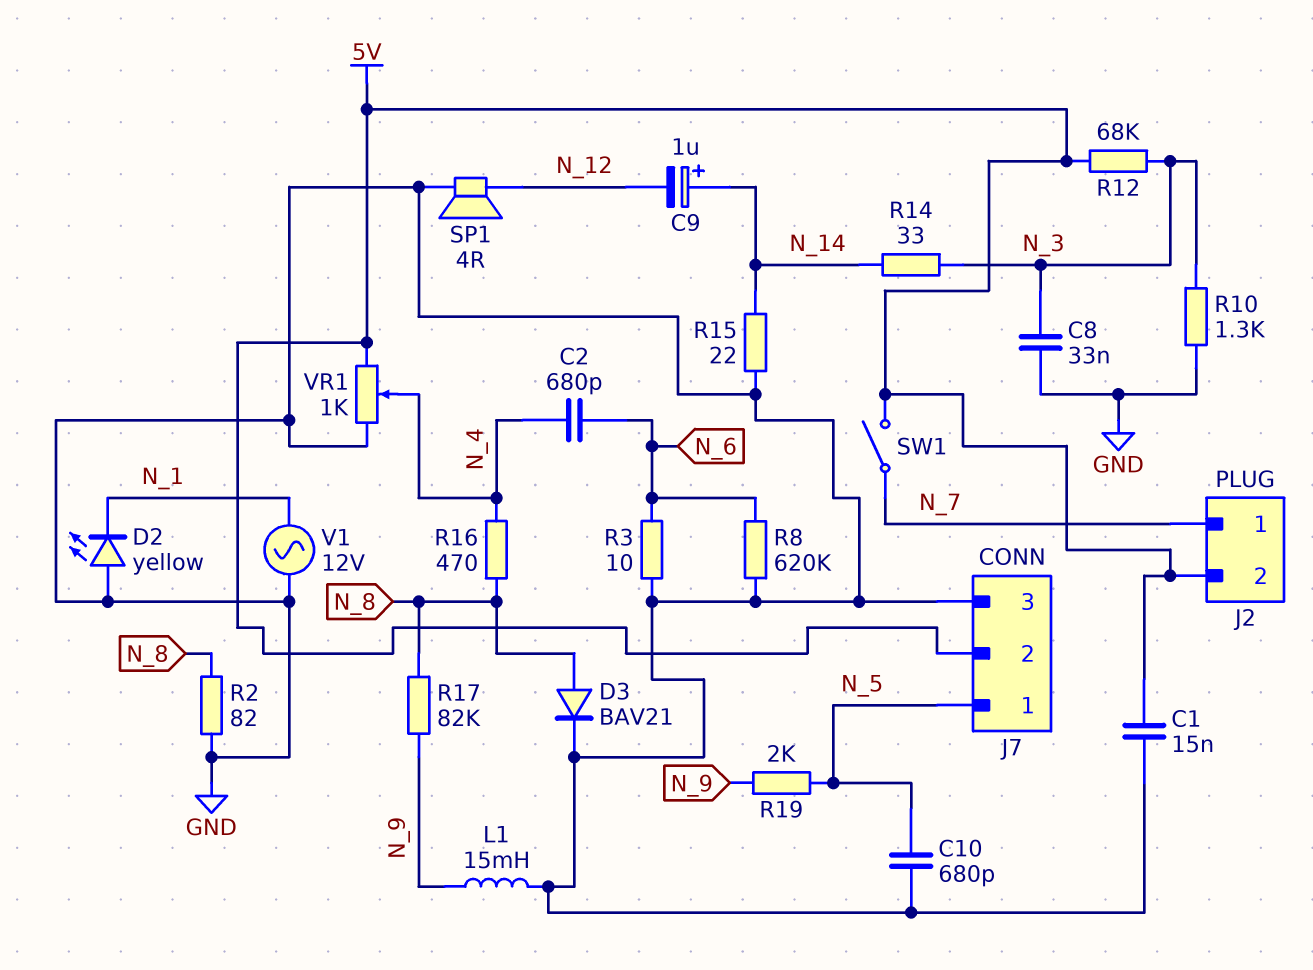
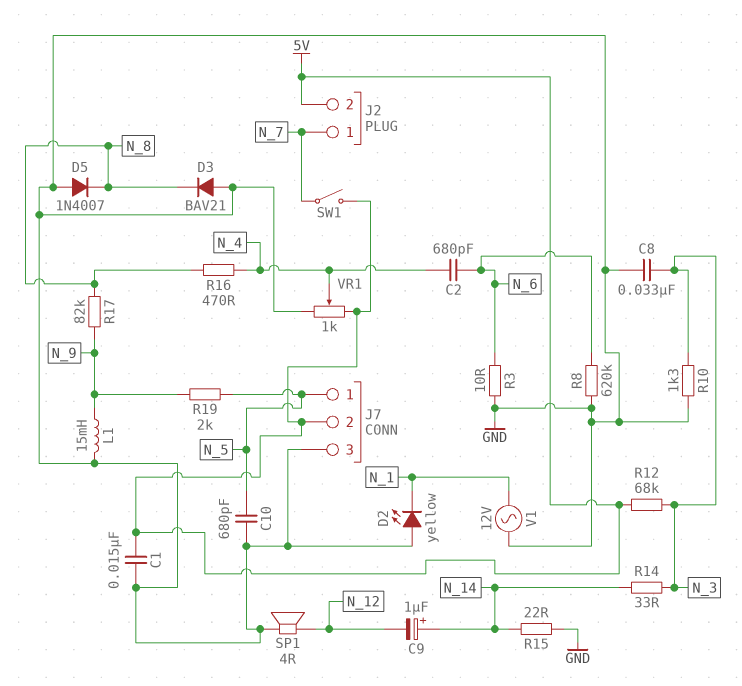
D3: diode BAV21 (A N_8, K GND) -> diode BAV21 (A GND, K N_8)
D5: none -> diode 1N4007 (A GND, K N_8)
R2: 82 (GND, N_8) -> none

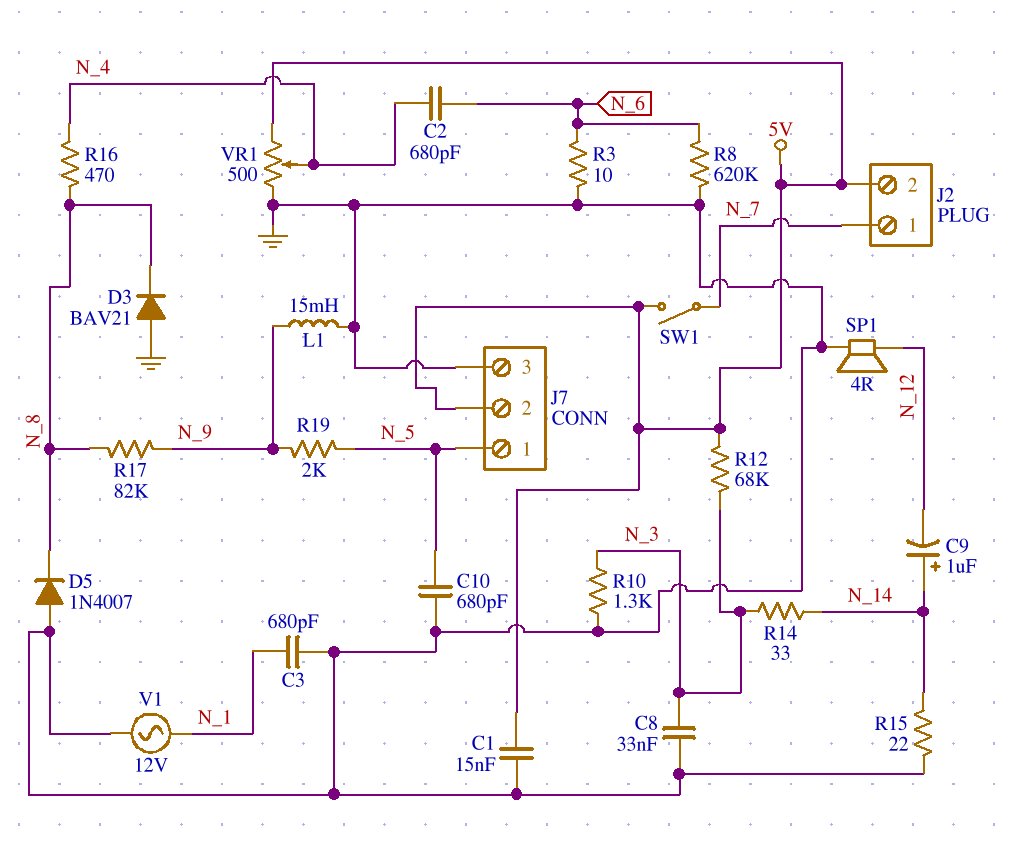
C3: none -> 680pF (GND, N_1)
D2: LED yellow (A GND, K N_1) -> none
VR1: 1k (5V, GND, wiper N_4) -> 500 (5V, GND, wiper N_4)

